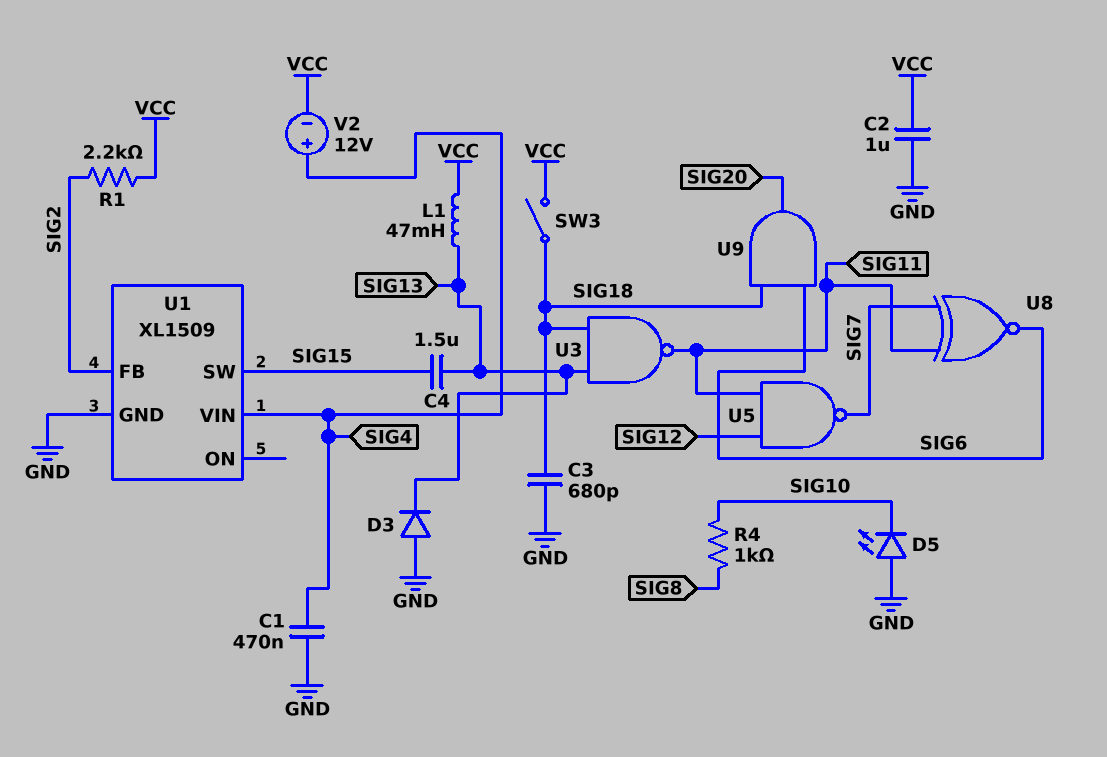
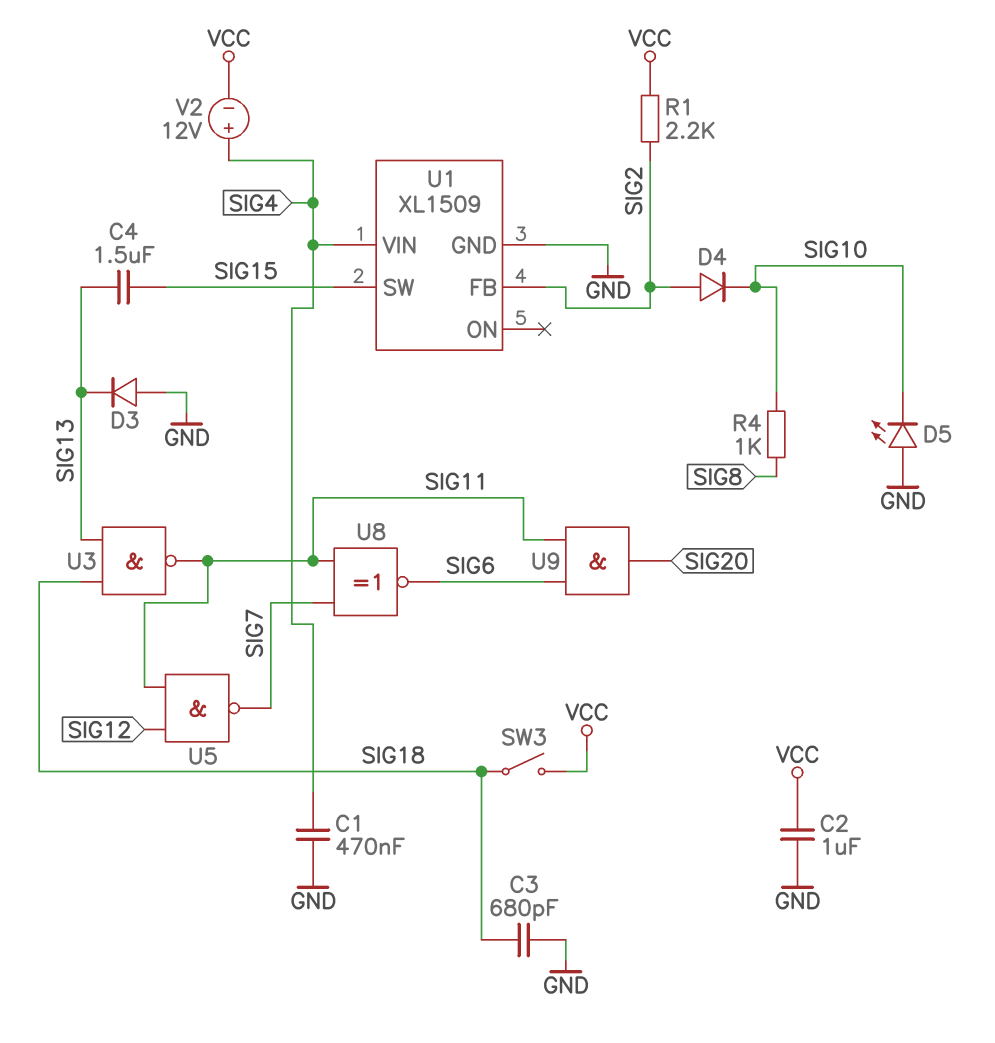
D4: none -> diode (A SIG2, K SIG10)
L1: 47mH (SIG13, VCC) -> none
U9: AND (in SIG6, in SIG18, out SIG20) -> AND (in SIG6, in SIG11, out SIG20)

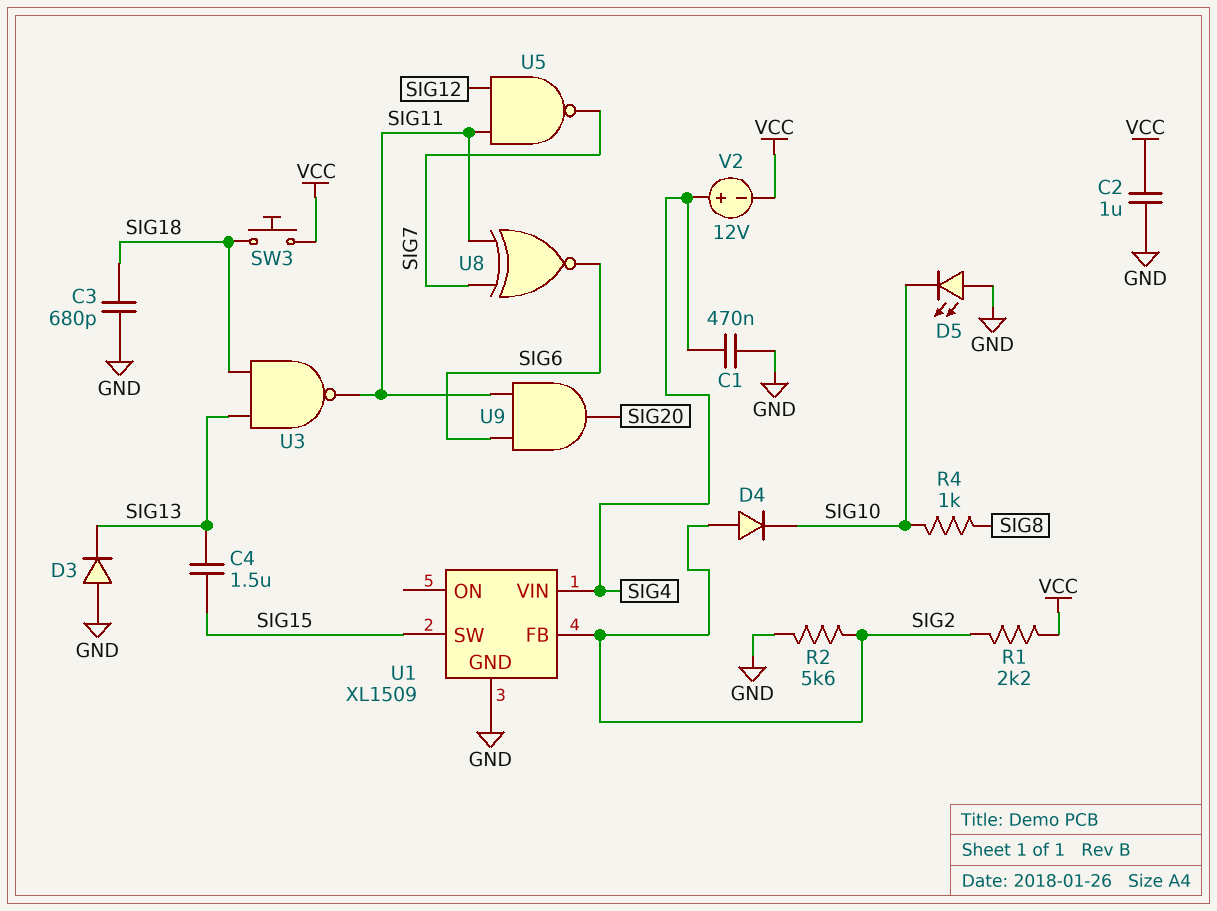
R2: none -> 5.6k (GND, SIG2)
SW3: switch (SIG18, VCC) -> button (SIG18, VCC)

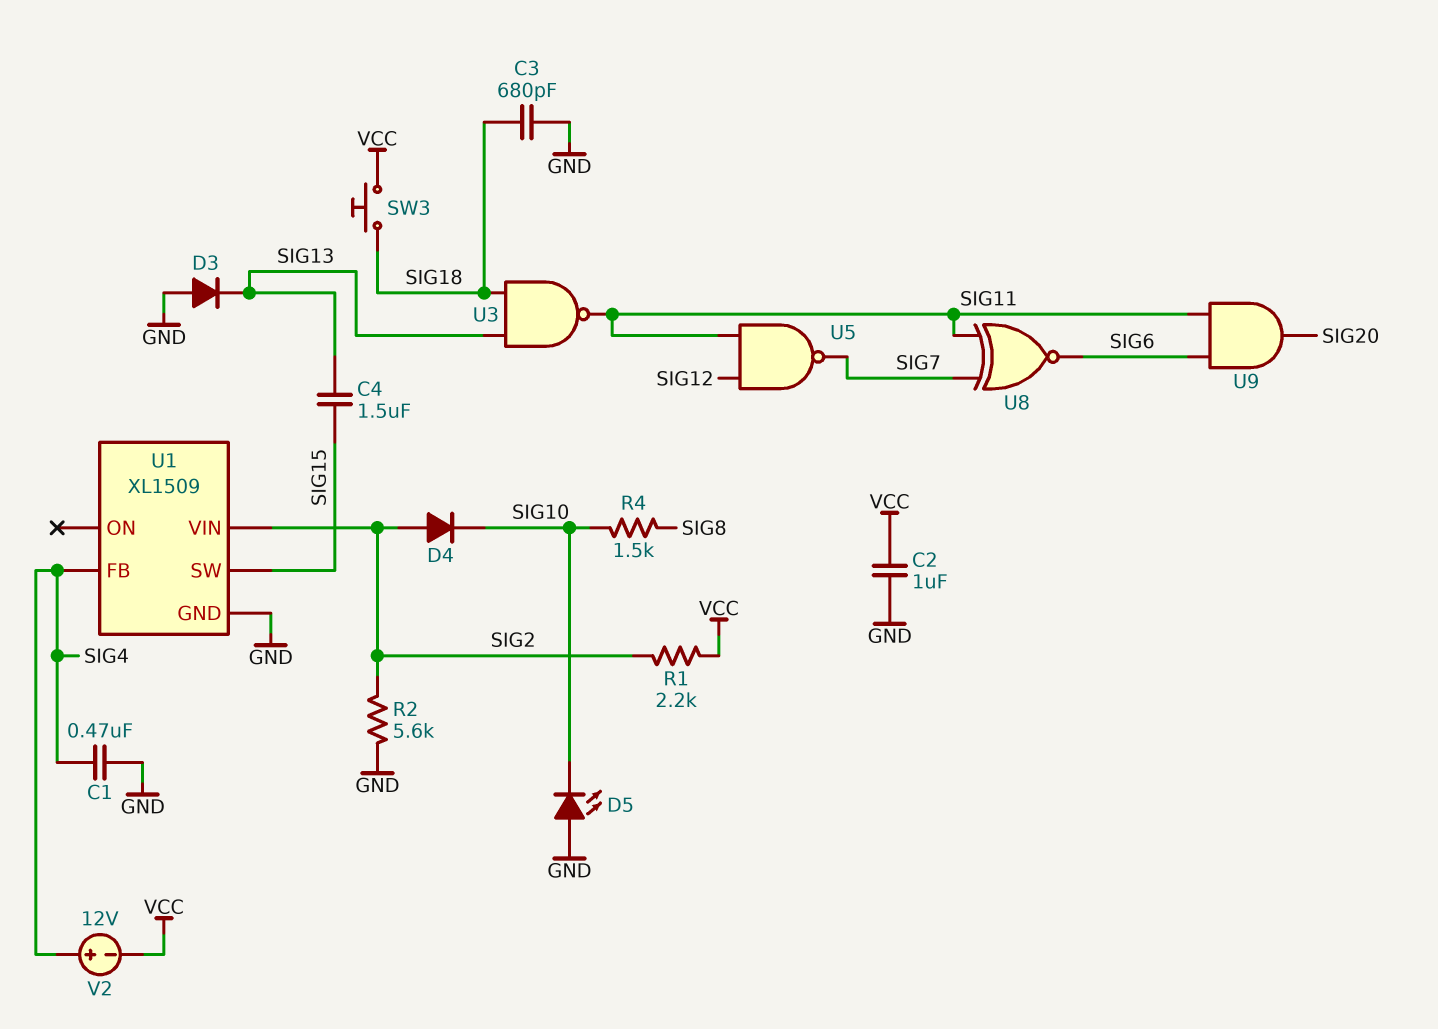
R4: 1k (SIG8, SIG10) -> 1.5k (SIG8, SIG10)
U1 pin FB: SIG2 -> SIG4
U1 pin VIN: SIG4 -> SIG2

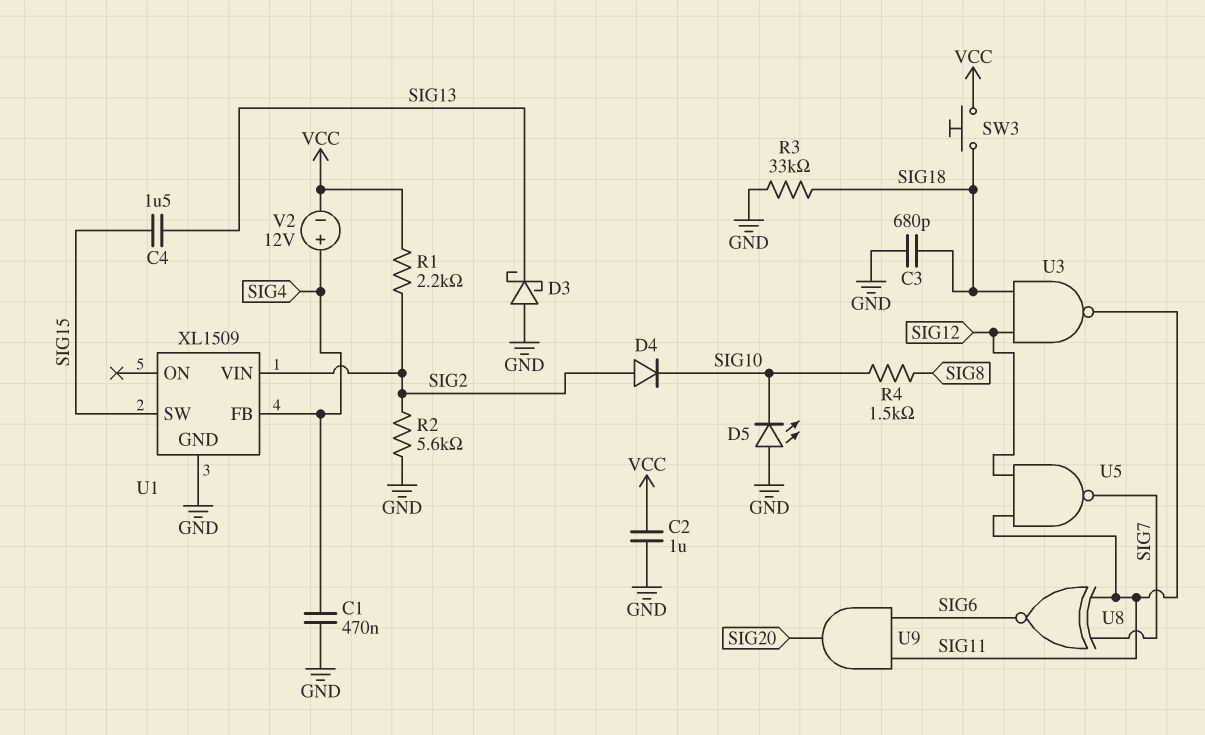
D3: diode (A GND, K SIG13) -> schottky (A GND, K SIG13)
R3: none -> 33k (GND, SIG18)
U3: NAND (in SIG13, in SIG18, out SIG11) -> NAND (in SIG12, in SIG18, out SIG11)

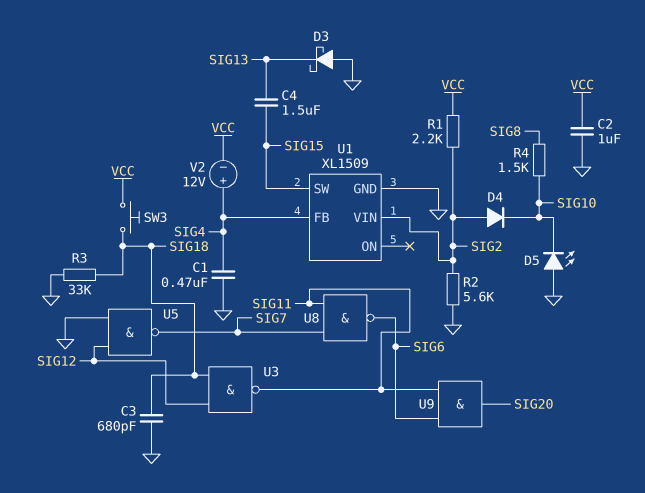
U5: NAND (in SIG11, in SIG12, out SIG7) -> NAND (in GND, in SIG12, out SIG7)
U8: XNOR (in SIG7, in SIG11, out SIG6) -> NAND (in SIG7, in SIG11, out SIG6)

